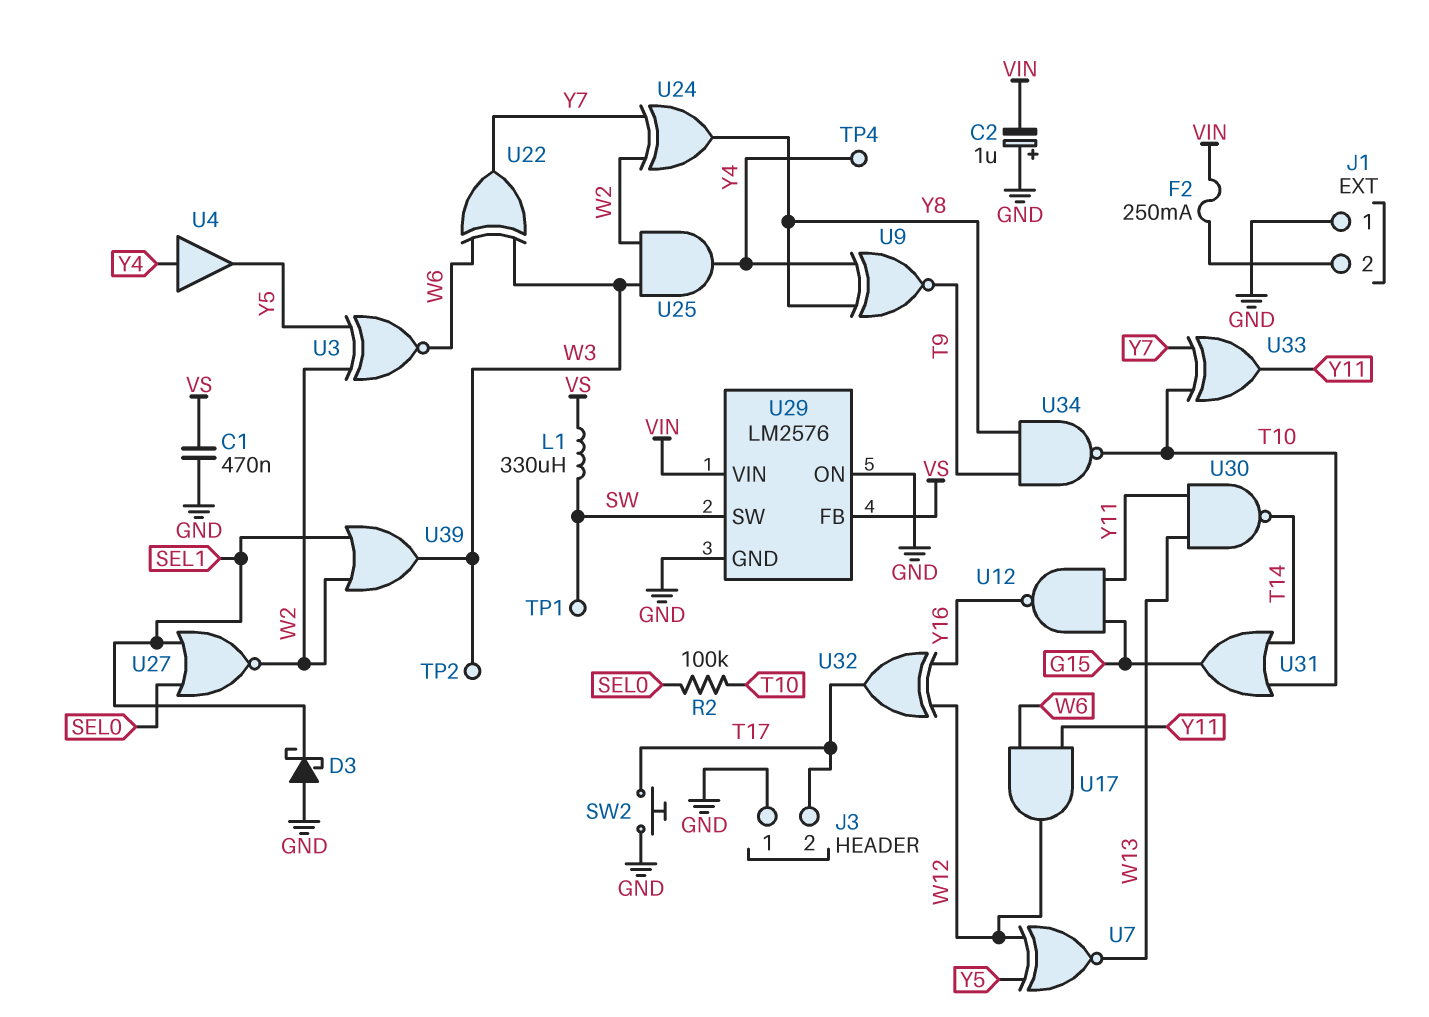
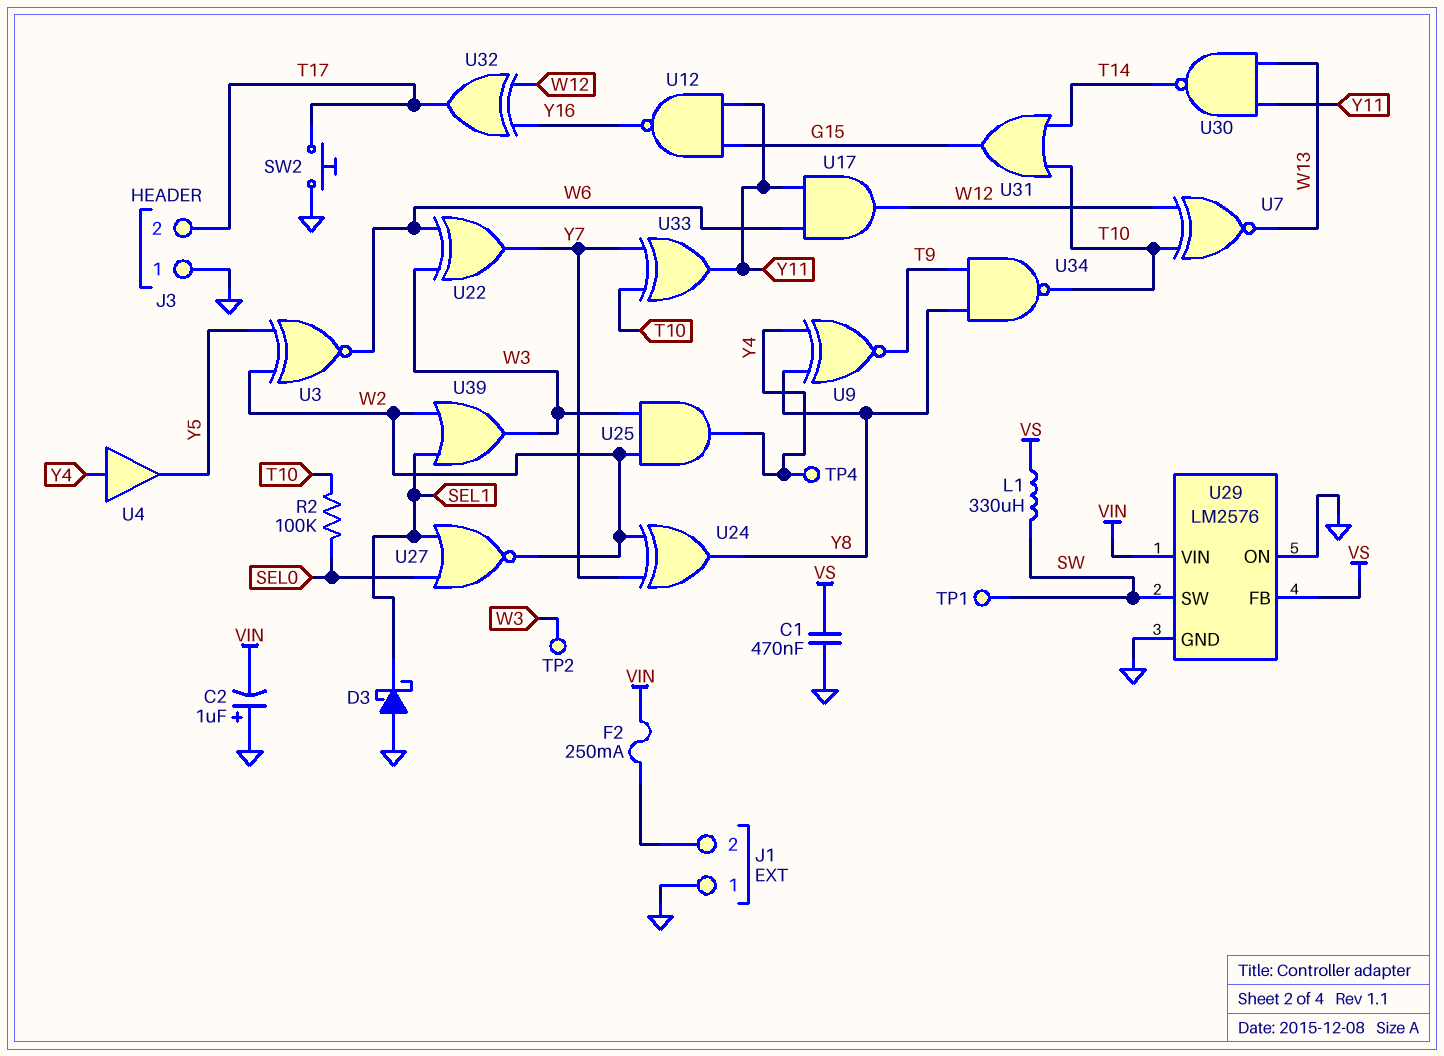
U7: XNOR (in W12, in Y5, out W13) -> XNOR (in T10, in W12, out W13)

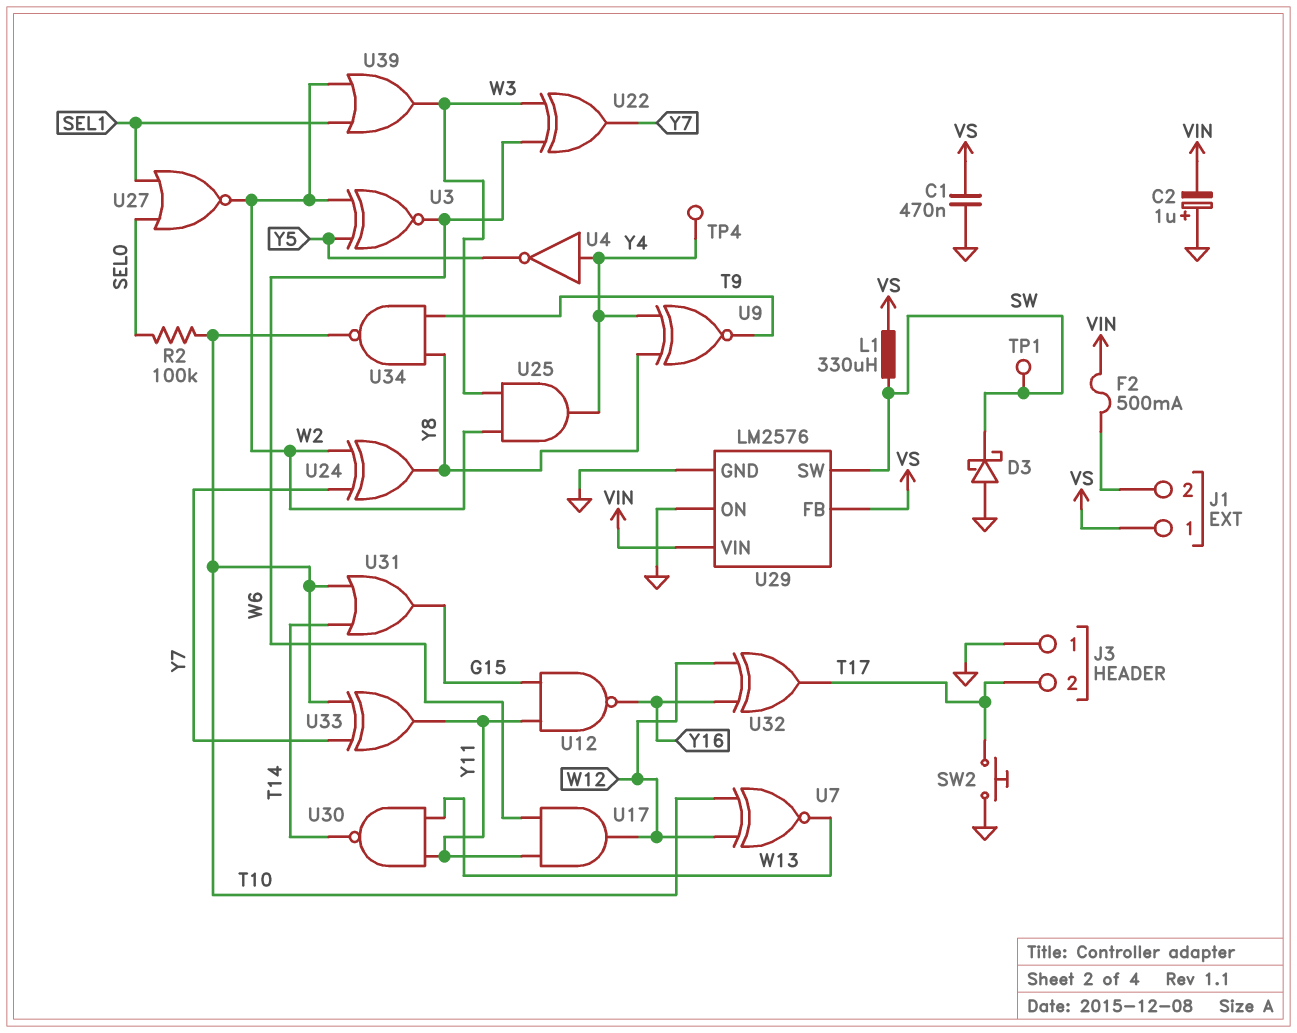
D3: schottky (A GND, K SEL1) -> schottky (A GND, K SW)
F2: 250mA (J1/2, VIN) -> 500mA (J1/2, VIN)
J1 pin 1: GND -> VS
TP2: test point (W3) -> none
U4: buffer (in Y4, out Y5) -> NOT (in Y4, out Y5)

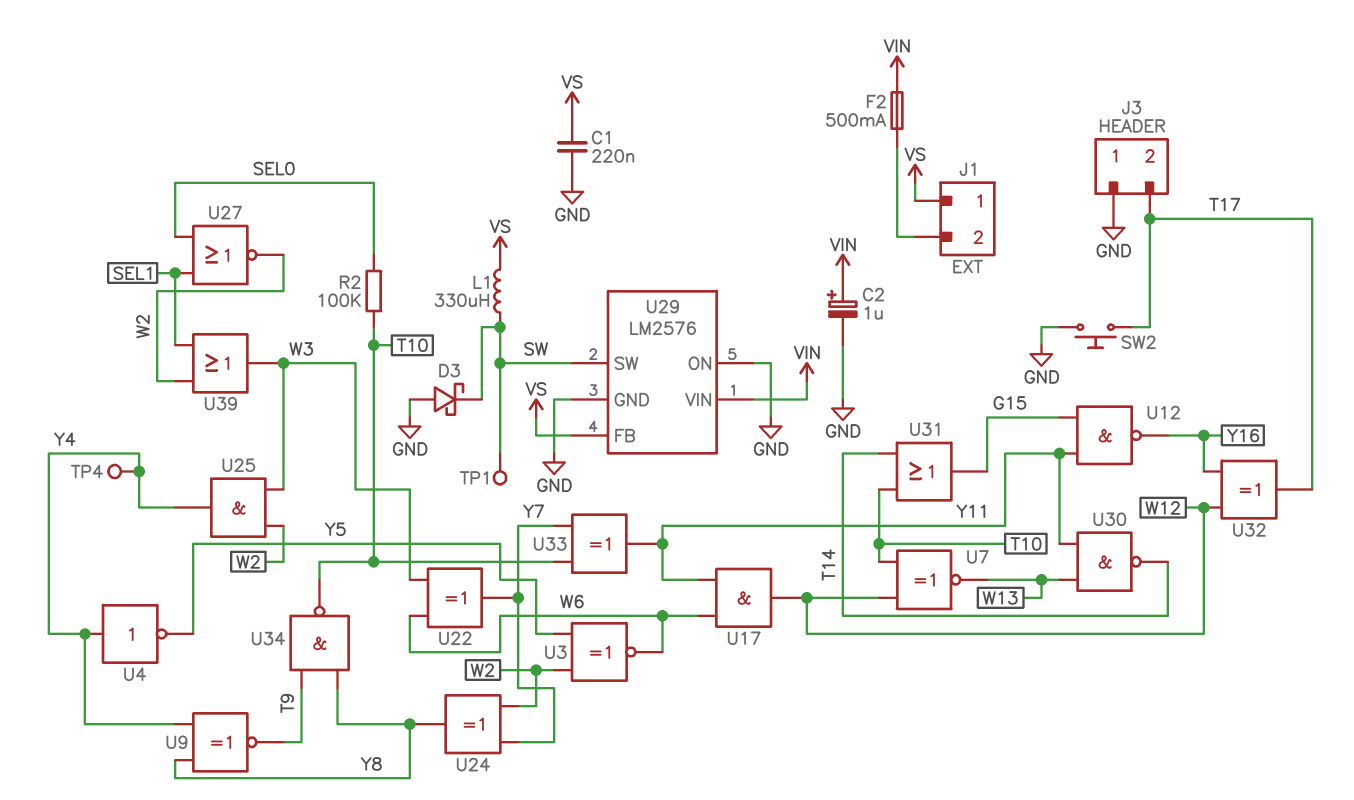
C1: 470nF (GND, VS) -> 220nF (GND, VS)
C2: 1uF (plus GND, minus VIN) -> 1uF (plus VIN, minus GND)

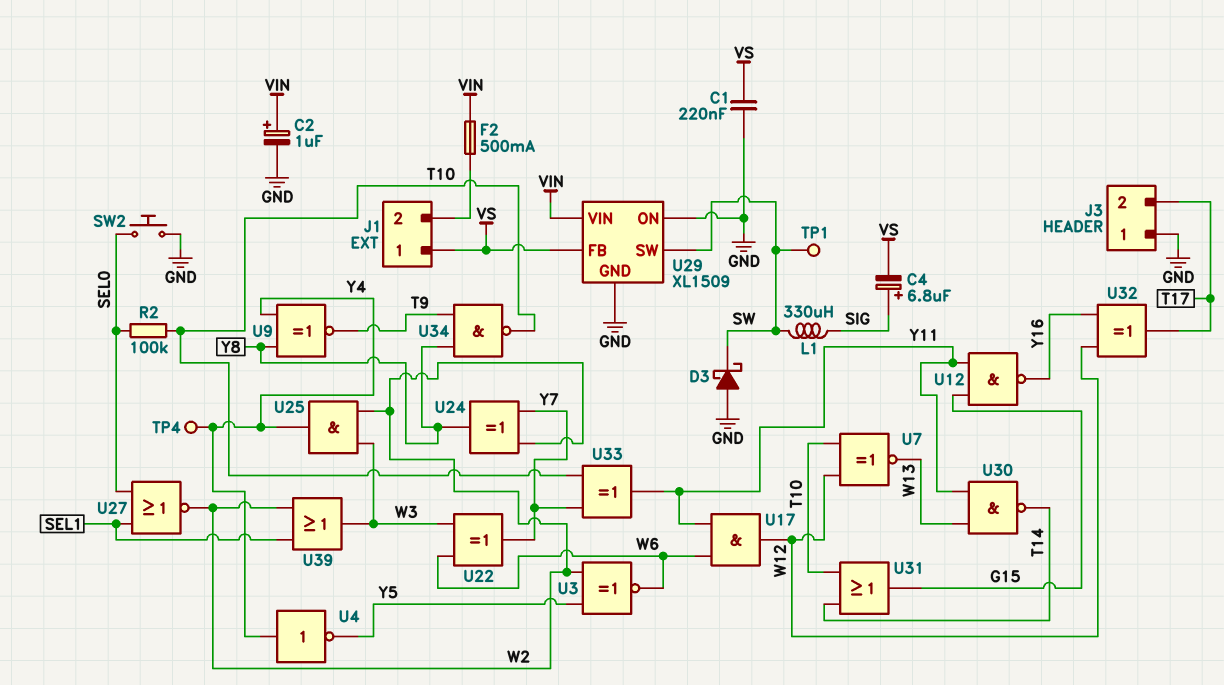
C4: none -> 6.8uF (plus SIG, minus VS)
L1: 330uH (SW, VS) -> 330uH (SIG, SW)
SW2: button (GND, T17) -> button (GND, SEL0)
U29: LM2576 -> XL1509

